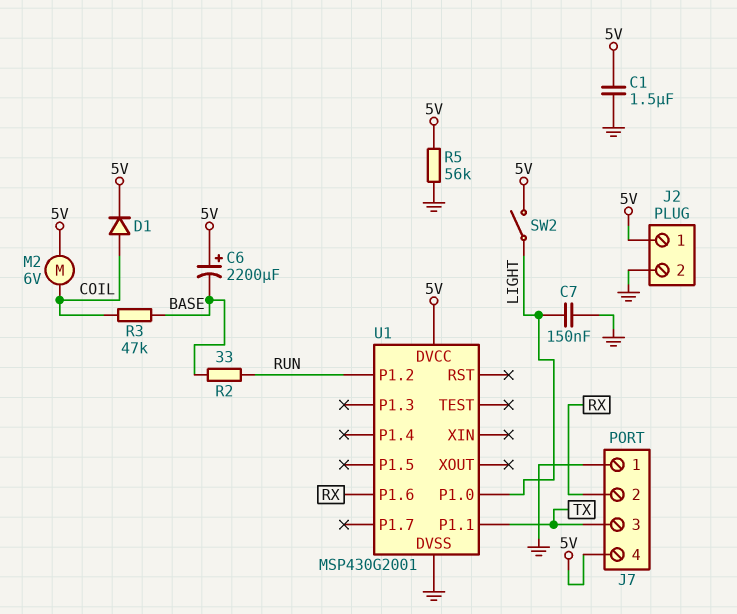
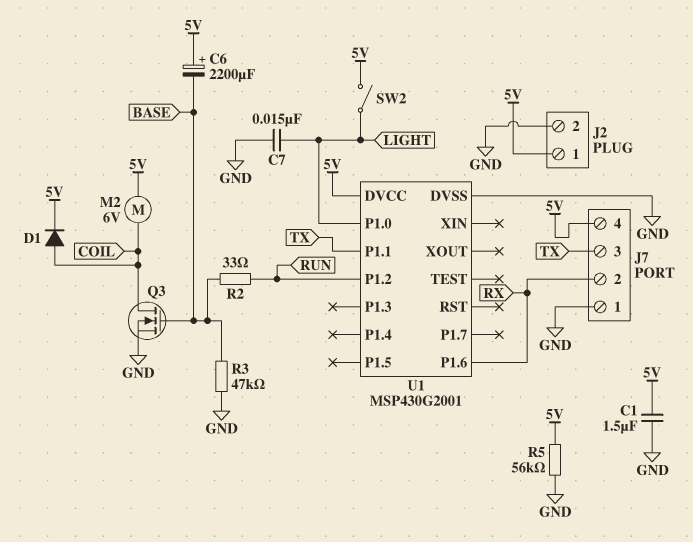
C7: 150nF (GND, LIGHT) -> 15nF (GND, LIGHT)
Q3: none -> NMOS (G BASE, D COIL, S GND)
R3: 47k (BASE, COIL) -> 47k (BASE, GND)

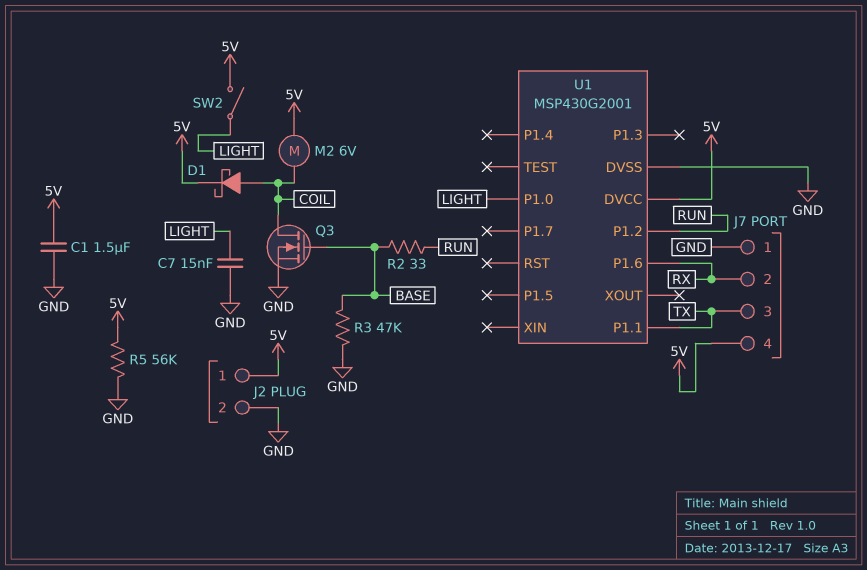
C6: 2200uF (plus 5V, minus BASE) -> none
D1: diode (A COIL, K 5V) -> schottky (A COIL, K 5V)

